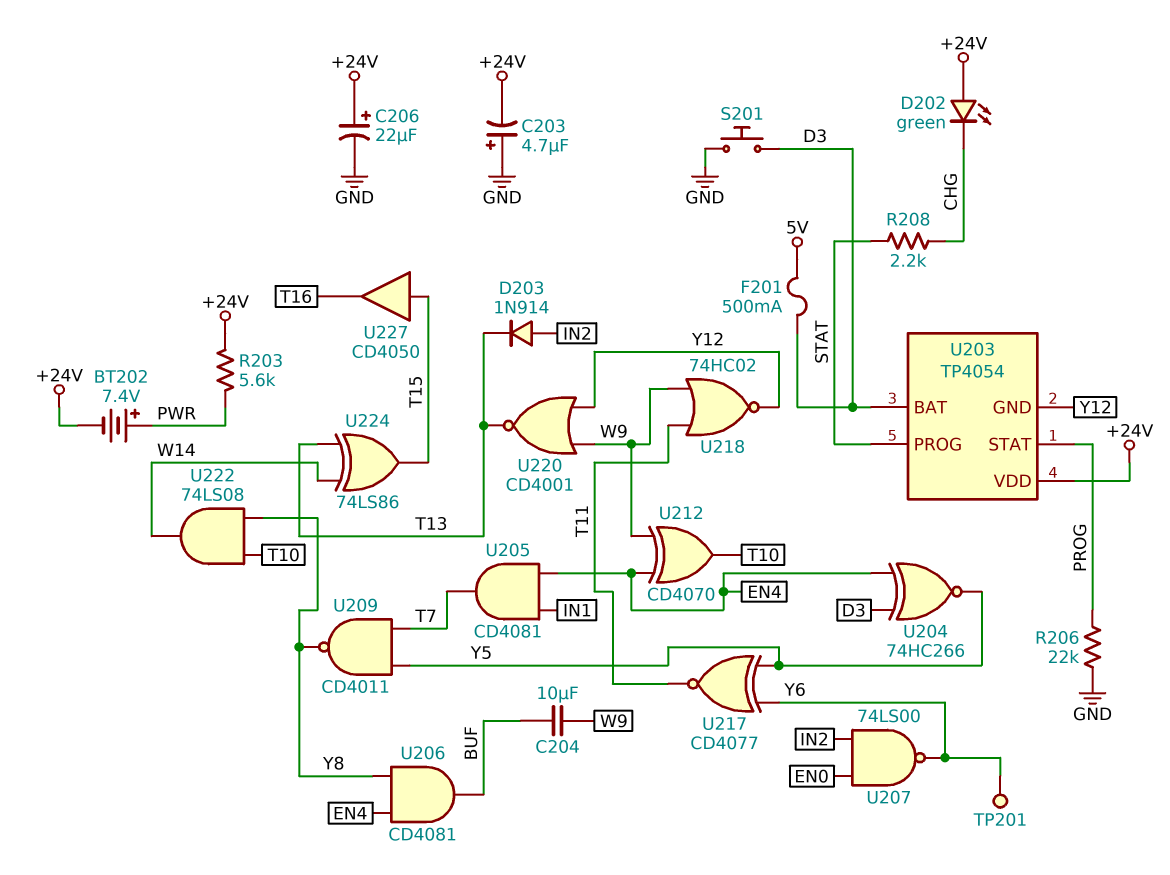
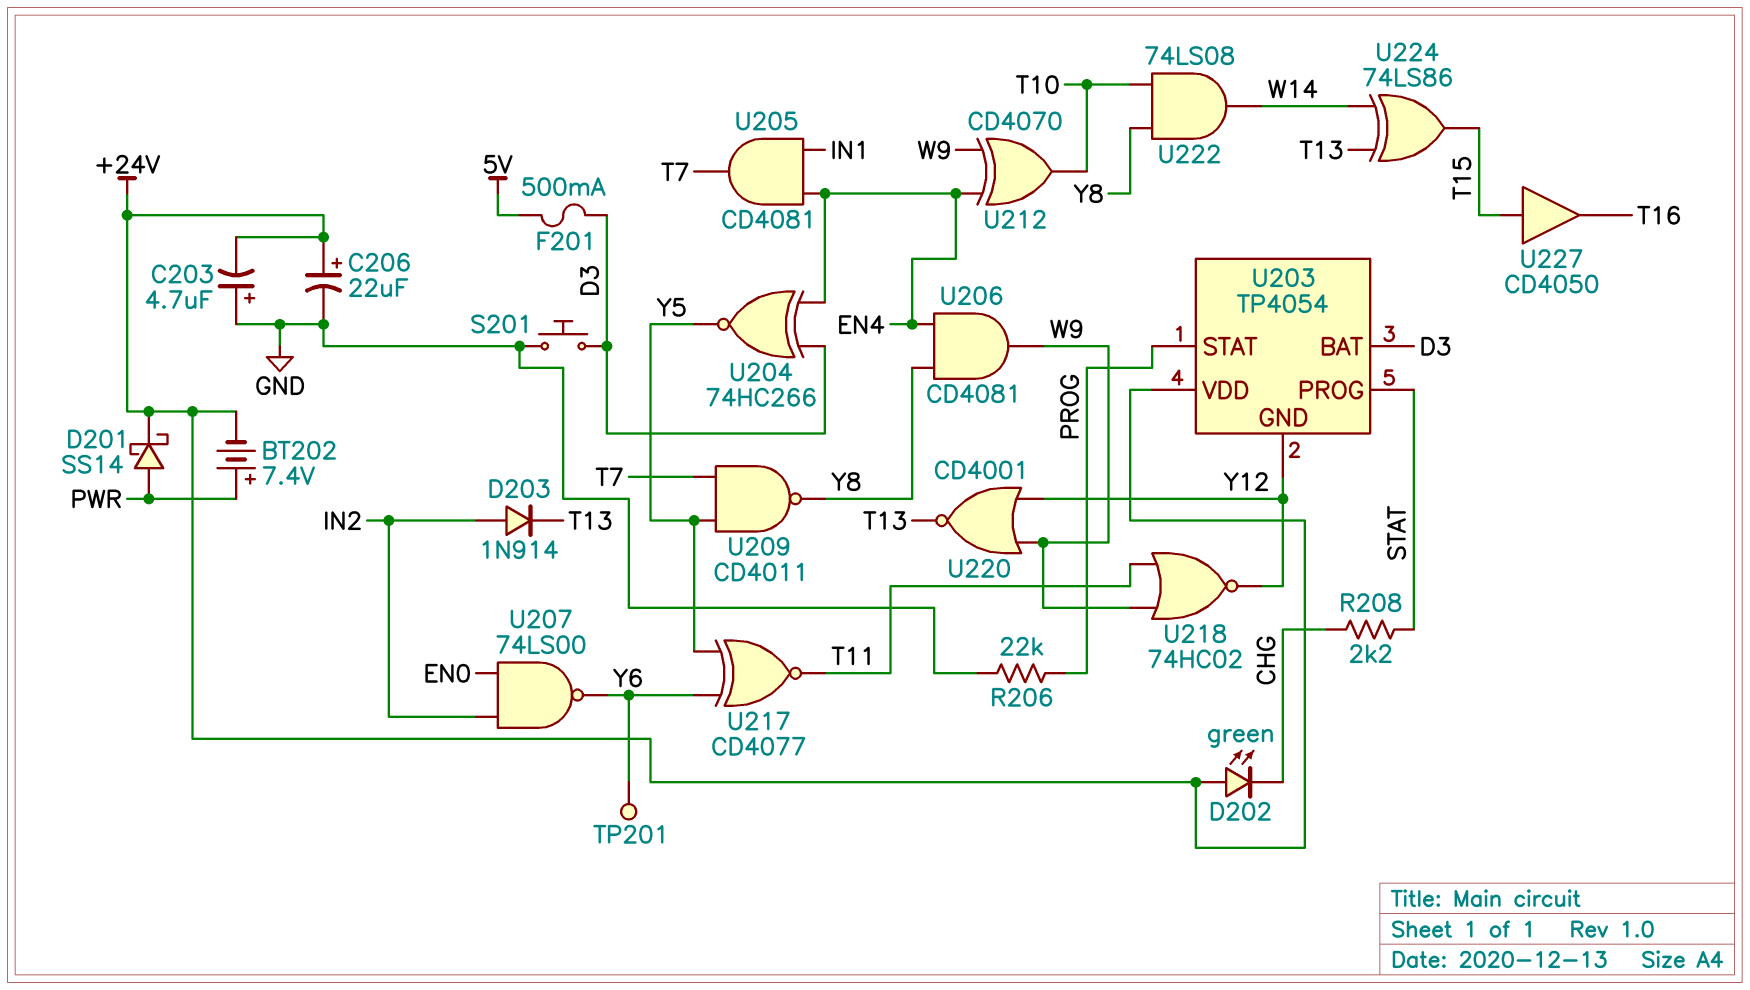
C204: 10uF (BUF, W9) -> none
D201: none -> schottky SS14 (A PWR, K +24V)
R203: 5.6k (+24V, PWR) -> none
U206: AND CD4081 (in EN4, in Y8, out BUF) -> AND CD4081 (in EN4, in Y8, out W9)

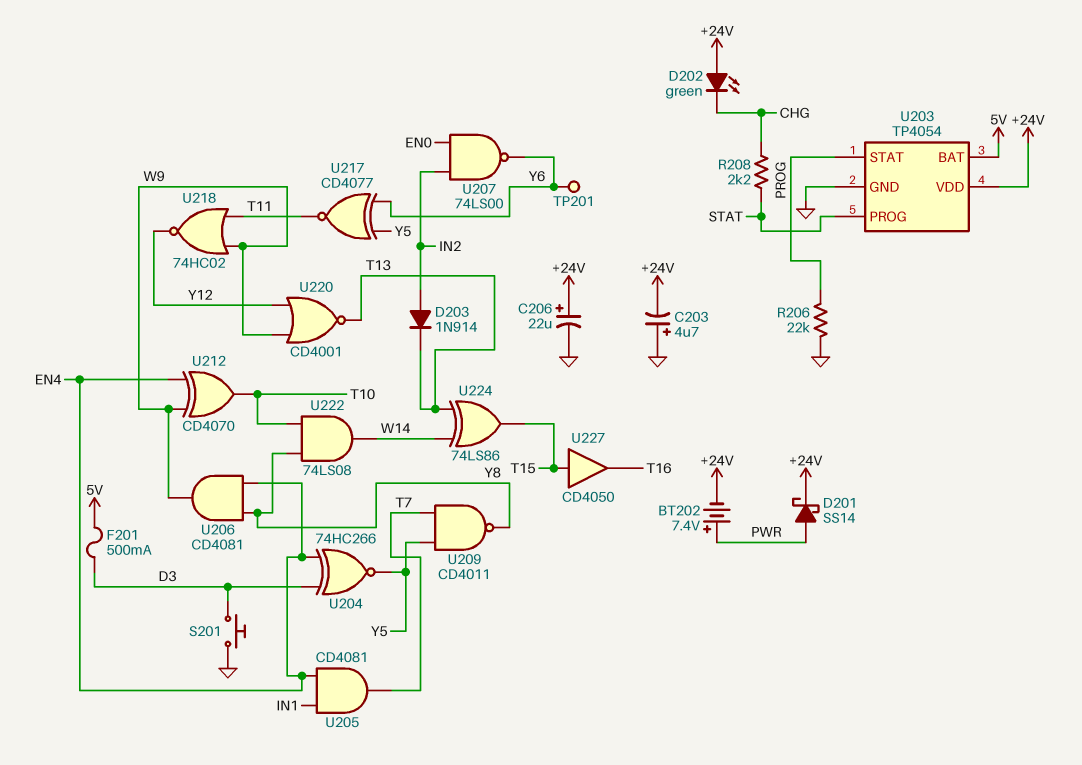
U203 pin BAT: D3 -> 5V
U203 pin GND: Y12 -> GND

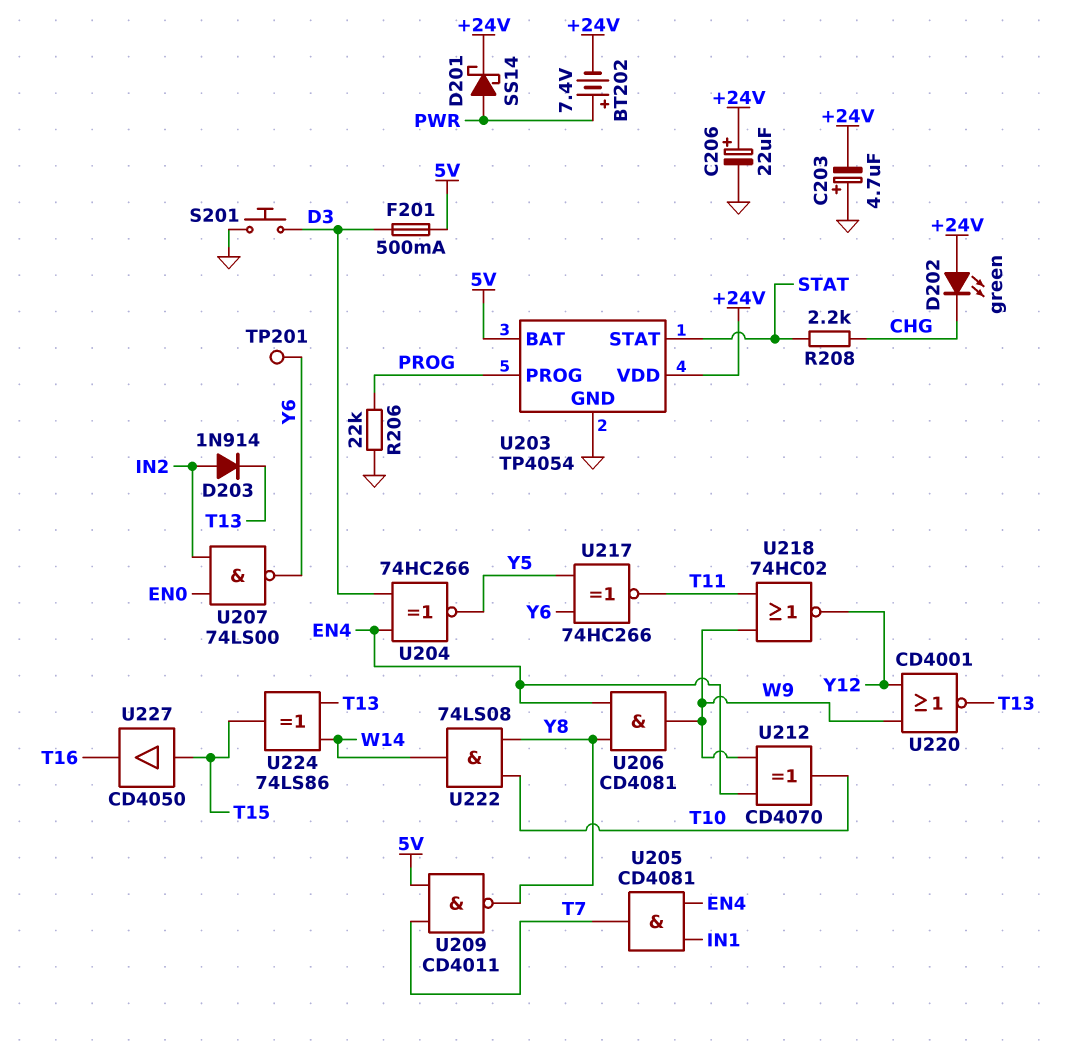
U203 pin PROG: STAT -> PROG
U203 pin STAT: PROG -> STAT
U209: NAND CD4011 (in T7, in Y5, out Y8) -> NAND CD4011 (in 5V, in T7, out Y8)
U217: XNOR CD4077 (in Y5, in Y6, out T11) -> XNOR 74HC266 (in Y5, in Y6, out T11)

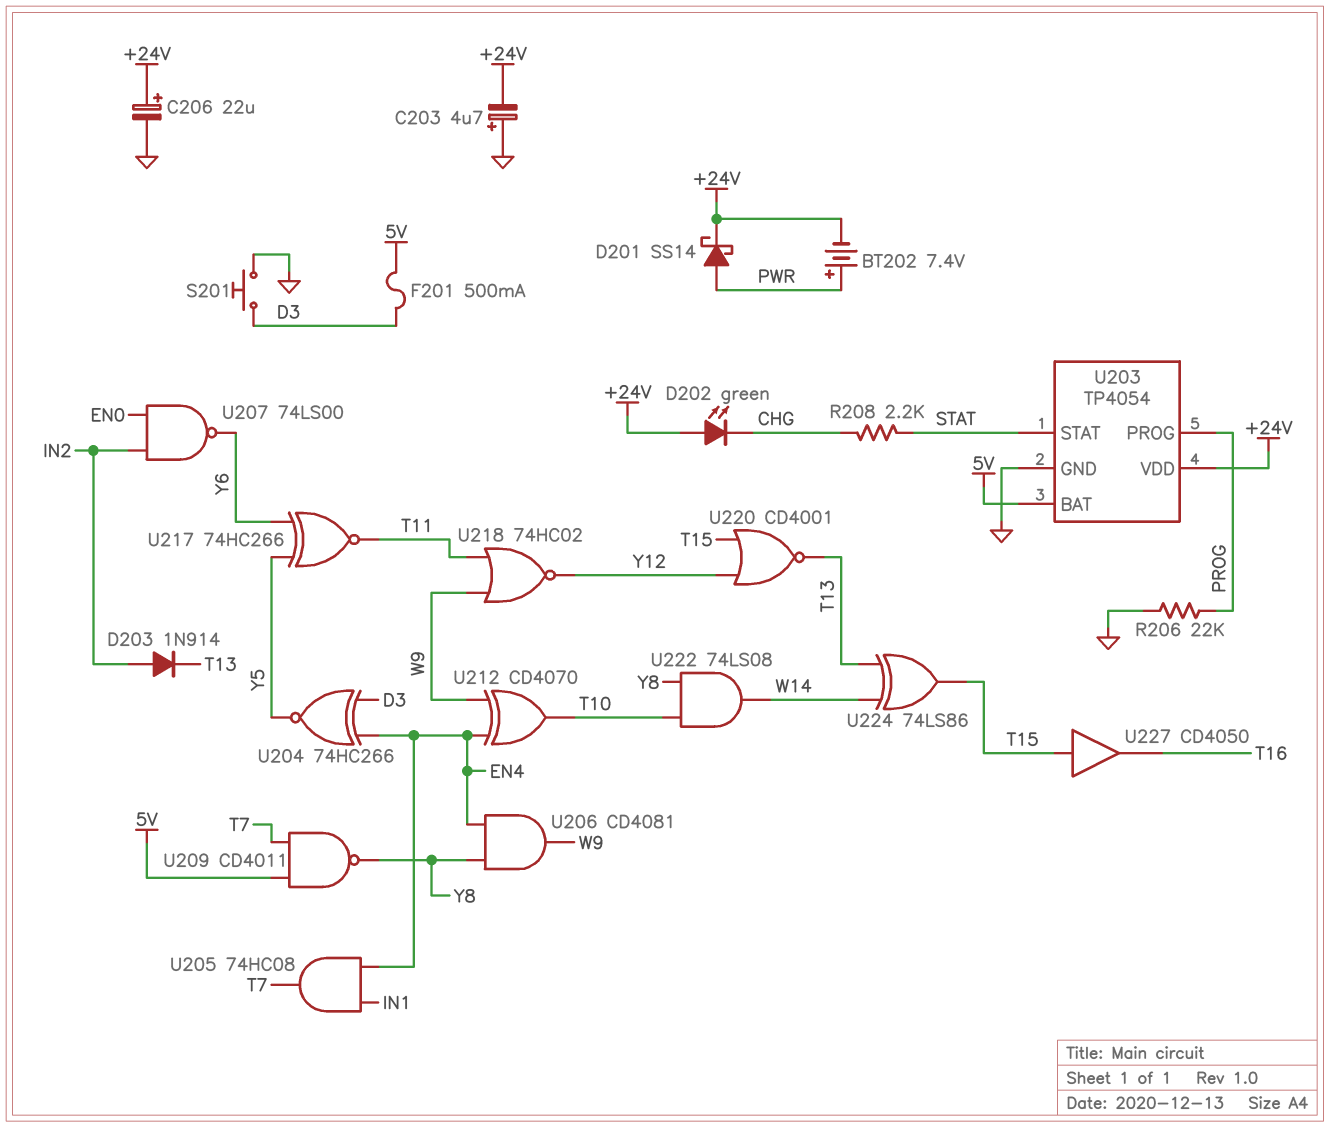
TP201: test point (Y6) -> none
U205: AND CD4081 (in EN4, in IN1, out T7) -> AND 74HC08 (in EN4, in IN1, out T7)
U220: NOR CD4001 (in W9, in Y12, out T13) -> NOR CD4001 (in T15, in Y12, out T13)

